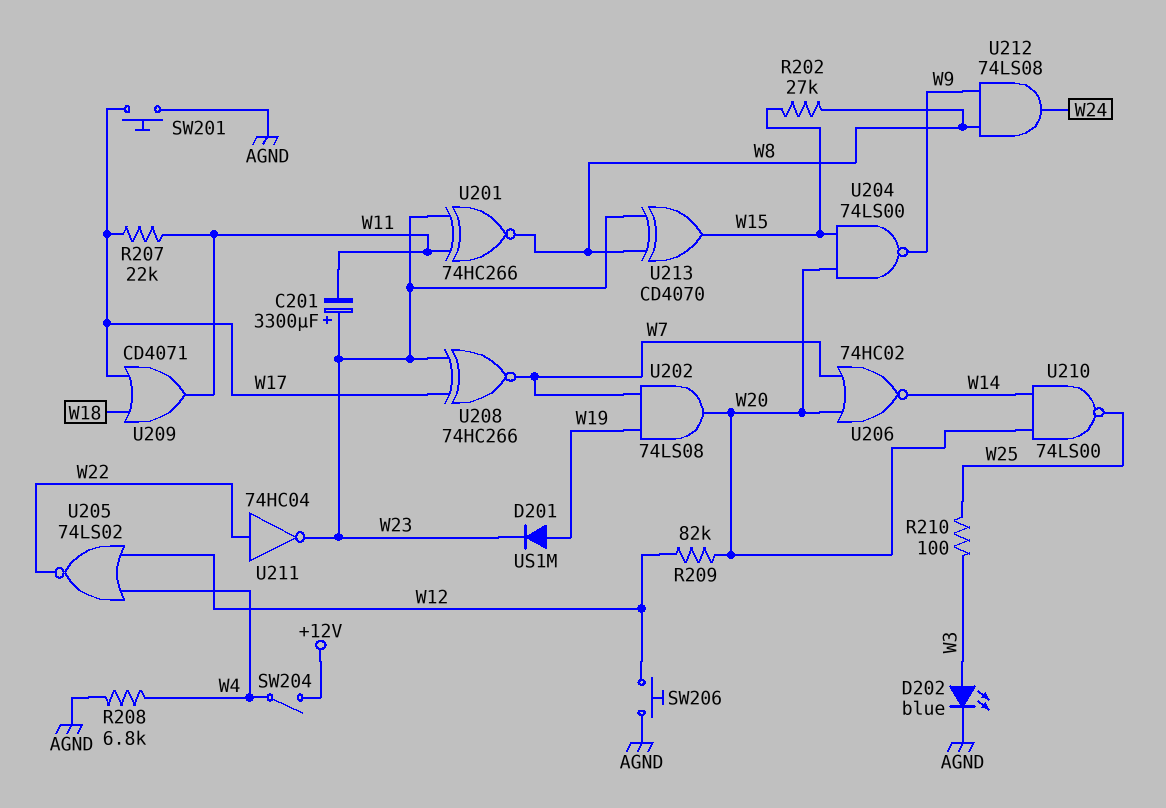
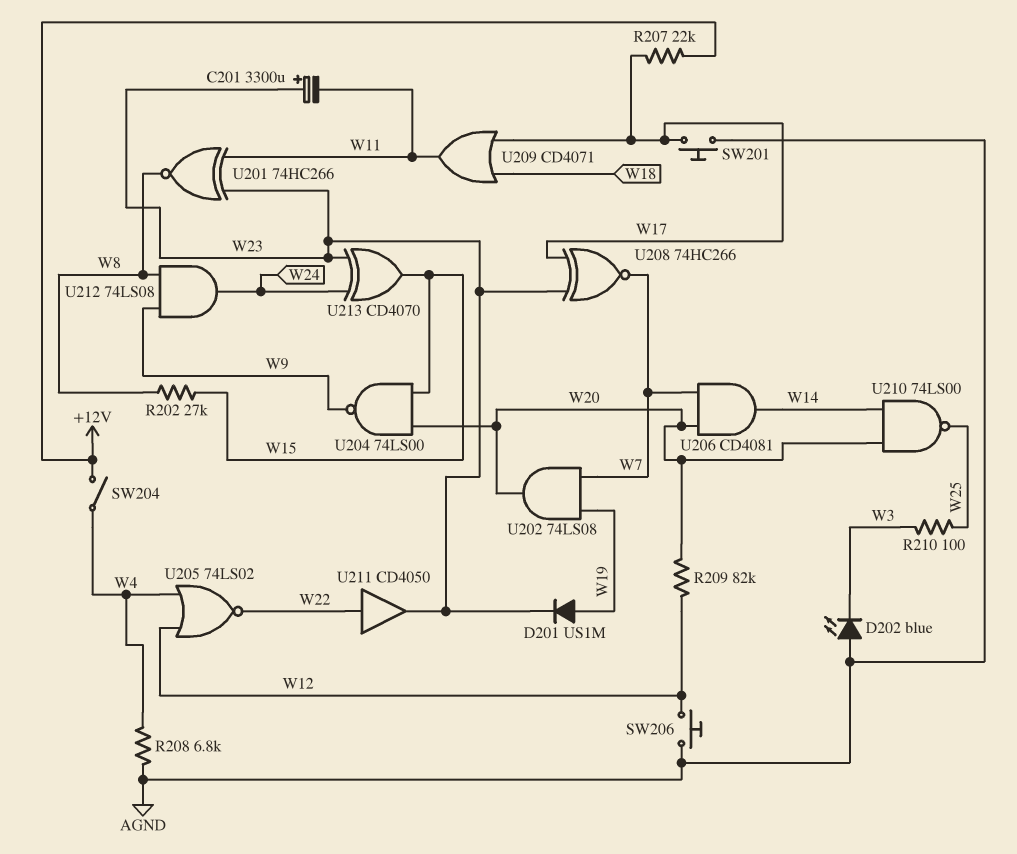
D202: LED blue (A W3, K AGND) -> LED blue (A AGND, K W3)
R207: 22k (W11, W17) -> 22k (+12V, W17)
U206: NOR 74HC02 (in W7, in W20, out W14) -> AND CD4081 (in W7, in W20, out W14)
U211: NOT 74HC04 (in W22, out W23) -> buffer CD4050 (in W22, out W23)
U213: XOR CD4070 (in W8, in W23, out W15) -> XOR CD4070 (in W23, in W24, out W15)

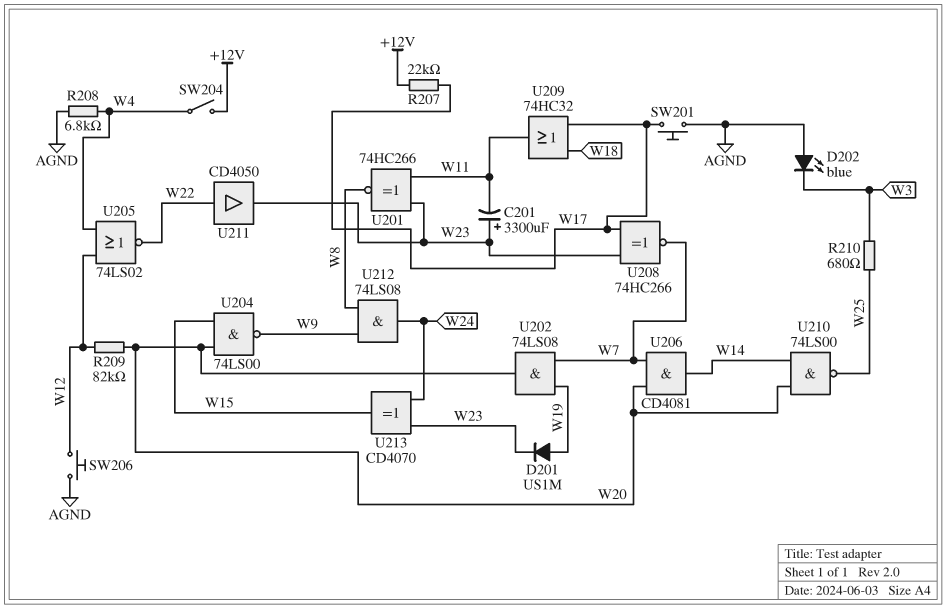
R202: 27k (W8, W15) -> none
R210: 100 (W3, W25) -> 680 (W3, W25)
U209: OR CD4071 (in W17, in W18, out W11) -> OR 74HC32 (in W17, in W18, out W11)

